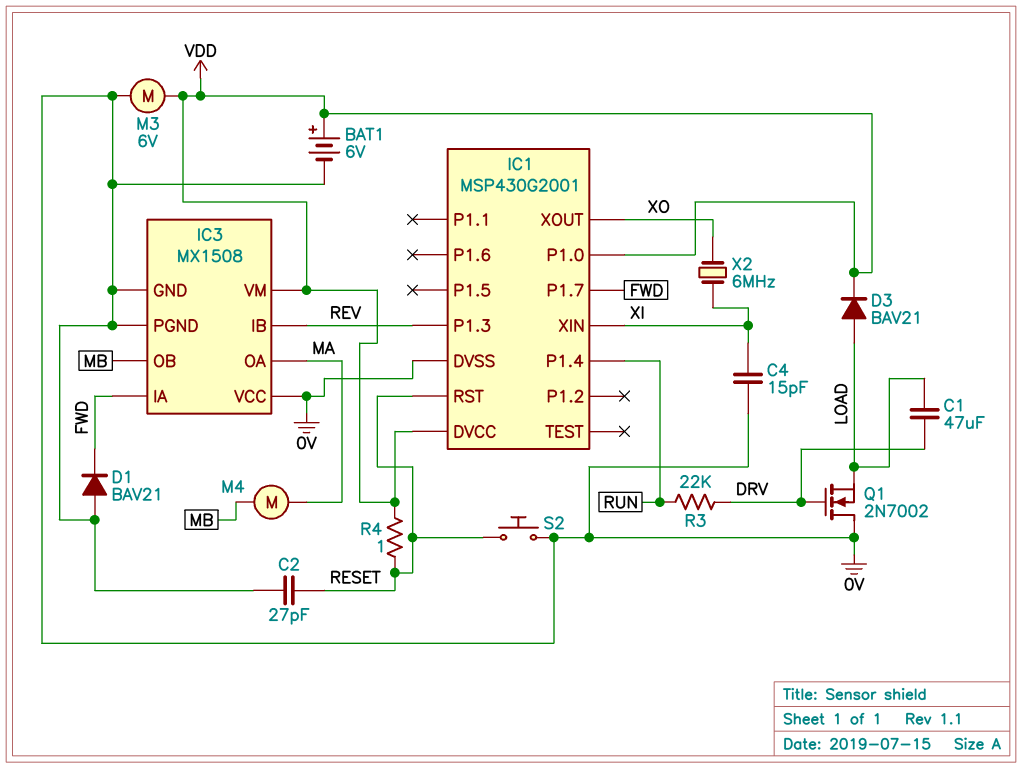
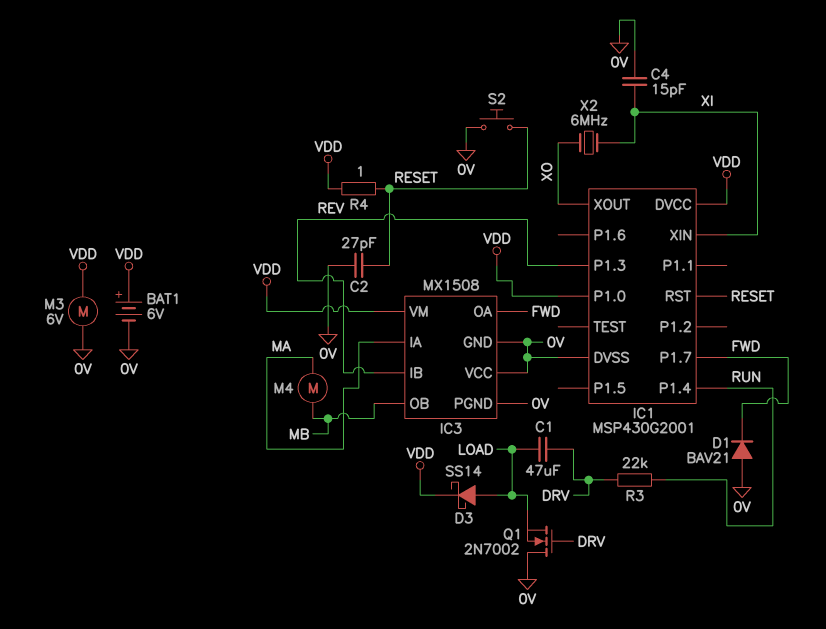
D3: diode BAV21 (A LOAD, K VDD) -> schottky SS14 (A LOAD, K VDD)
IC3 pin IA: FWD -> MA
IC3 pin OA: MA -> FWD

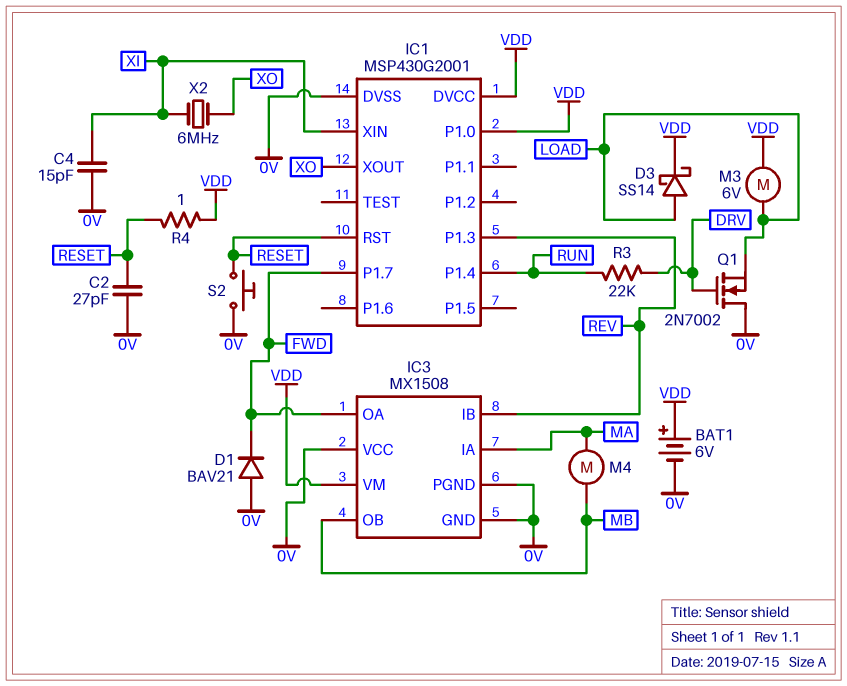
C1: 47uF (DRV, LOAD) -> none
M3: motor 6V (0V, VDD) -> motor 6V (LOAD, VDD)

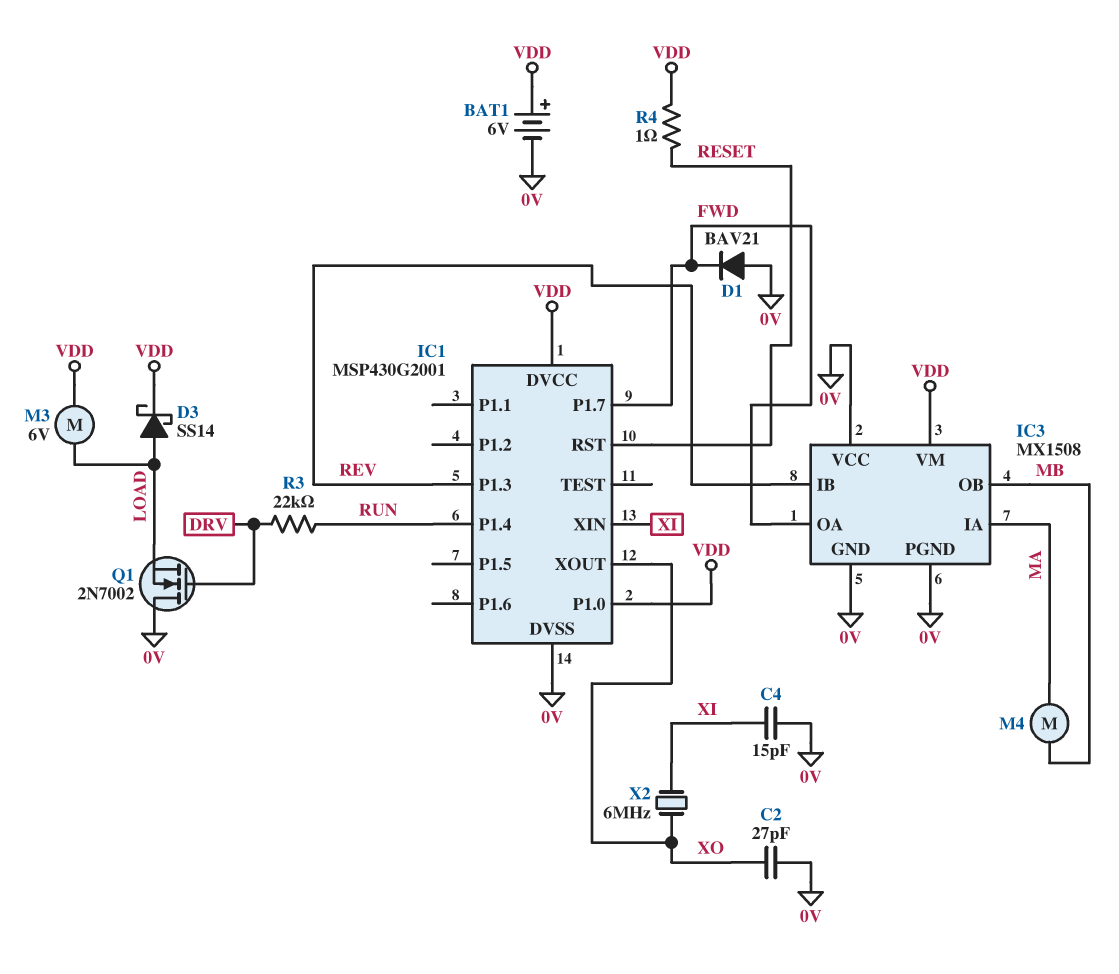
C2: 27pF (0V, RESET) -> 27pF (0V, XO)
S2: button (0V, RESET) -> none

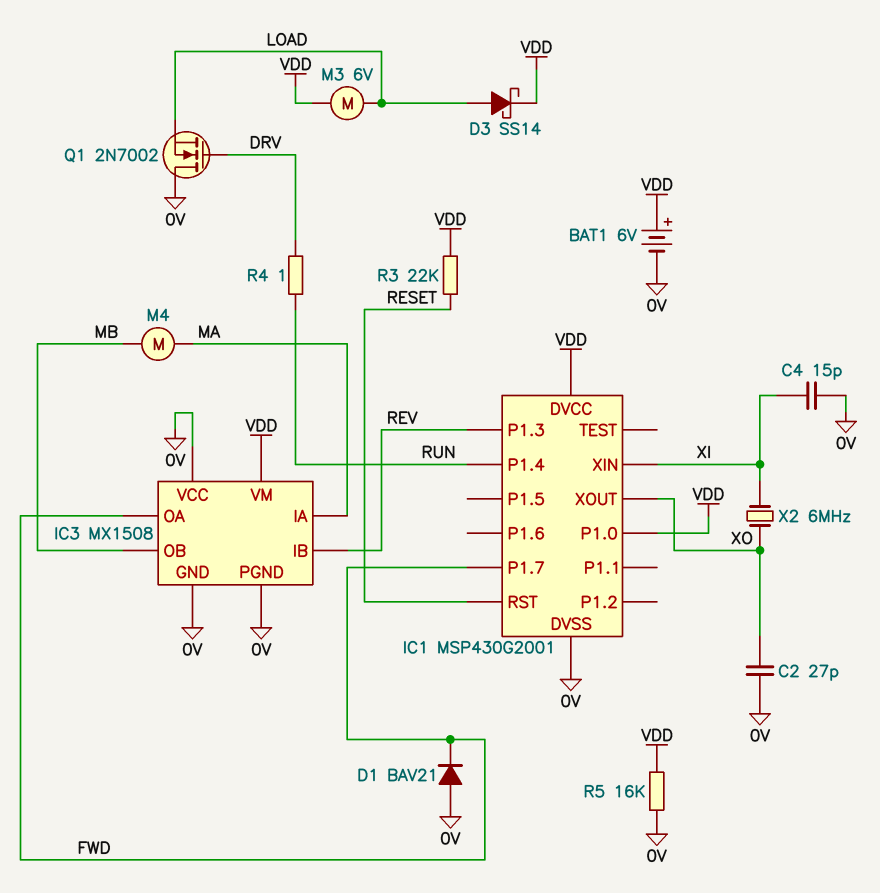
R3: 22k (DRV, RUN) -> 22k (RESET, VDD)
R4: 1 (RESET, VDD) -> 1 (DRV, RUN)
R5: none -> 16k (0V, VDD)

